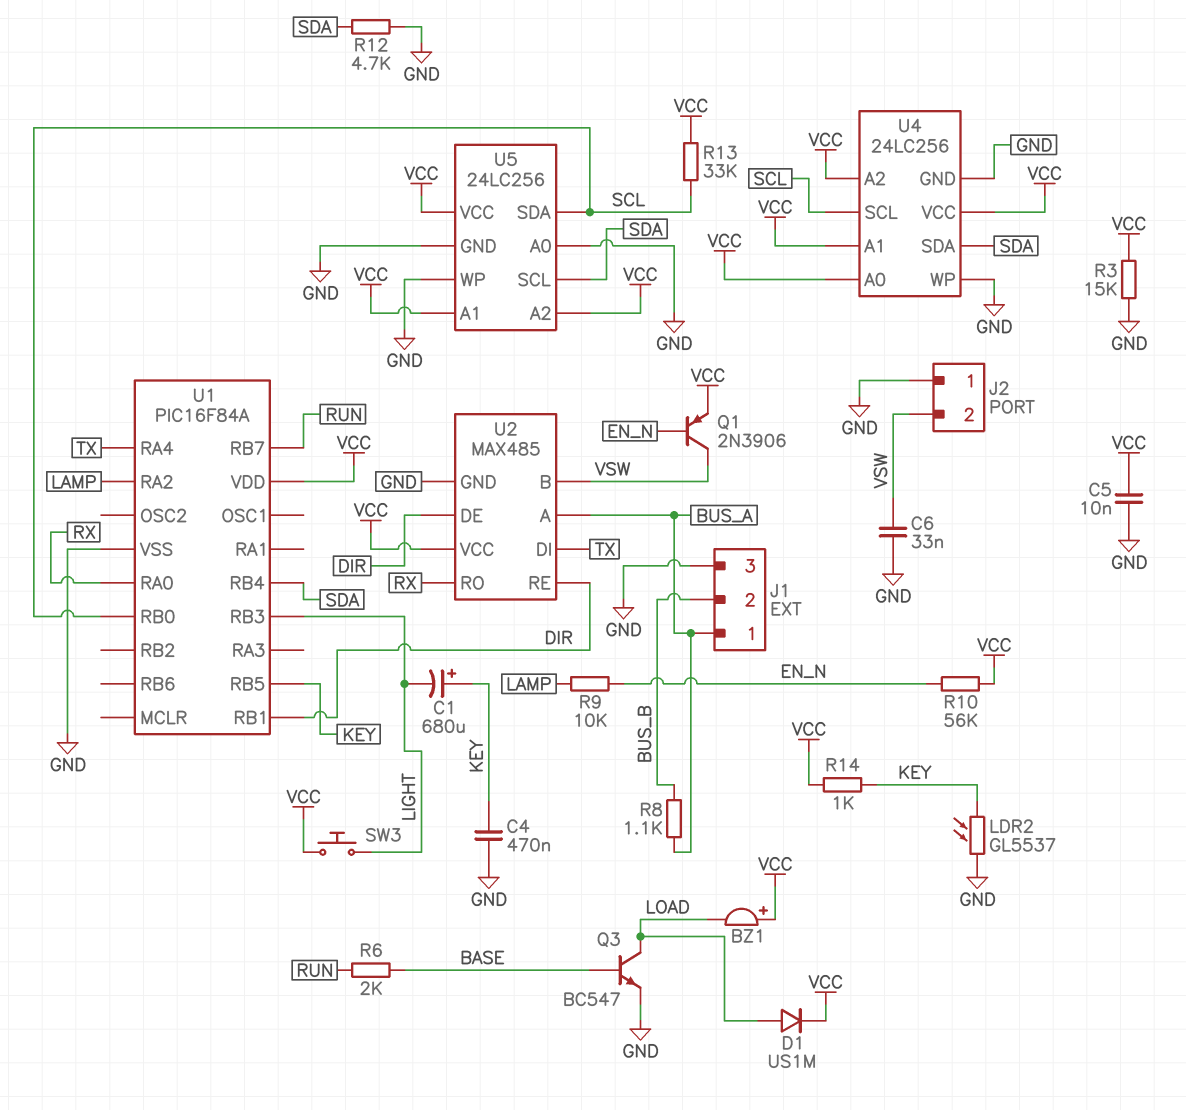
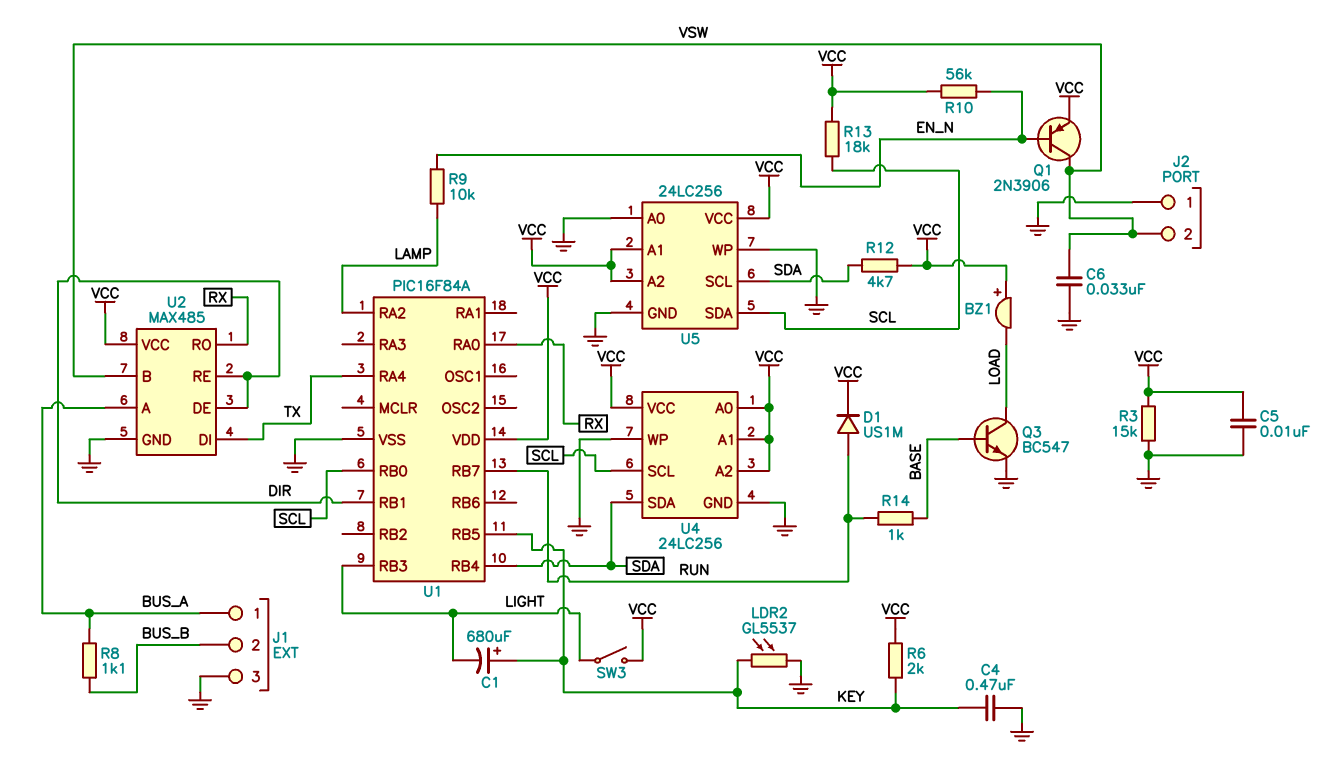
D1: diode US1M (A LOAD, K VCC) -> diode US1M (A RUN, K VCC)
R6: 2k (BASE, RUN) -> 2k (KEY, VCC)
R12: 4.7k (GND, SDA) -> 4.7k (SDA, VCC)
R13: 33k (SCL, VCC) -> 18k (SCL, VCC)
R14: 1k (KEY, VCC) -> 1k (BASE, RUN)
SW3: button (LIGHT, VCC) -> switch (LIGHT, VCC)

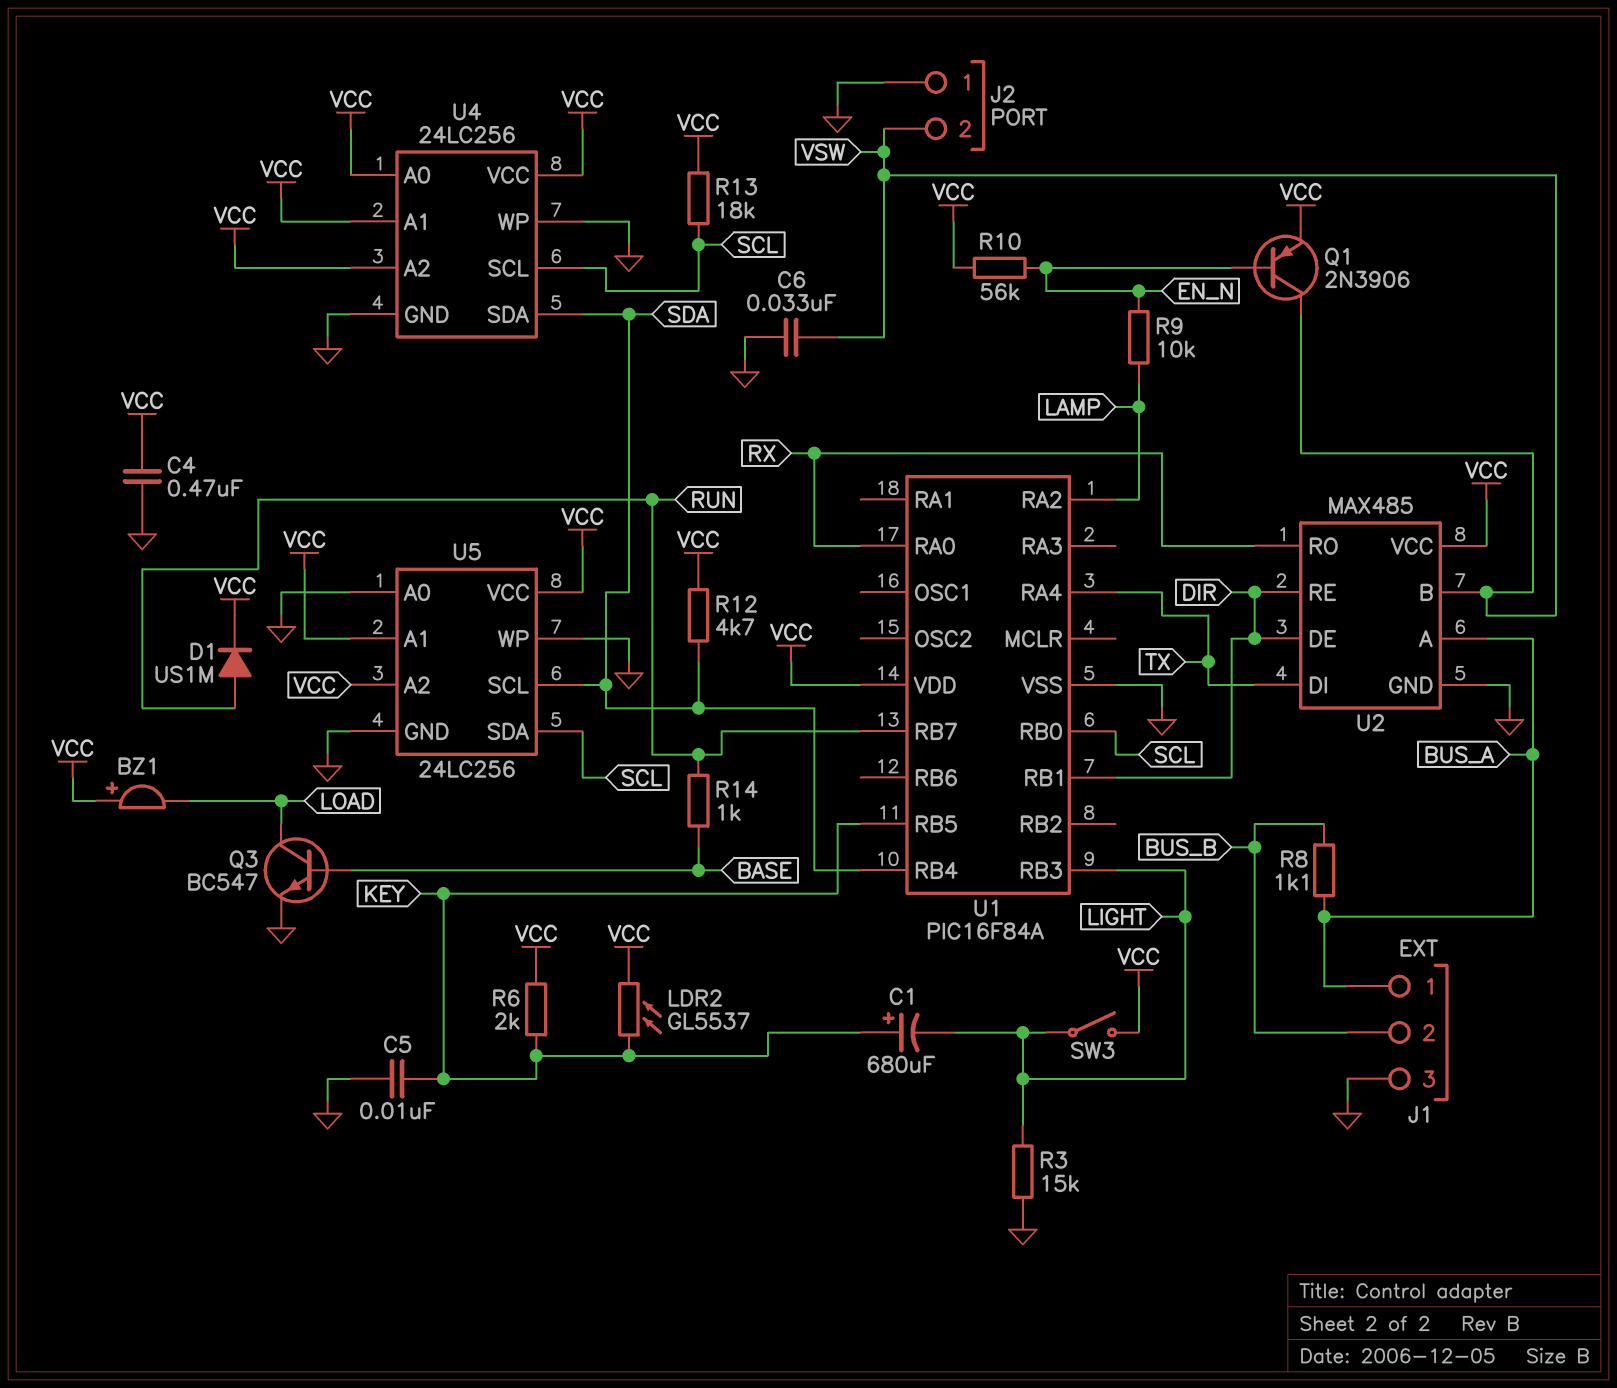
C4: 470nF (GND, KEY) -> 470nF (GND, VCC)
C5: 10nF (GND, VCC) -> 10nF (GND, KEY)
LDR2: GL5537 (GND, KEY) -> GL5537 (KEY, VCC)
R3: 15k (GND, VCC) -> 15k (GND, LIGHT)

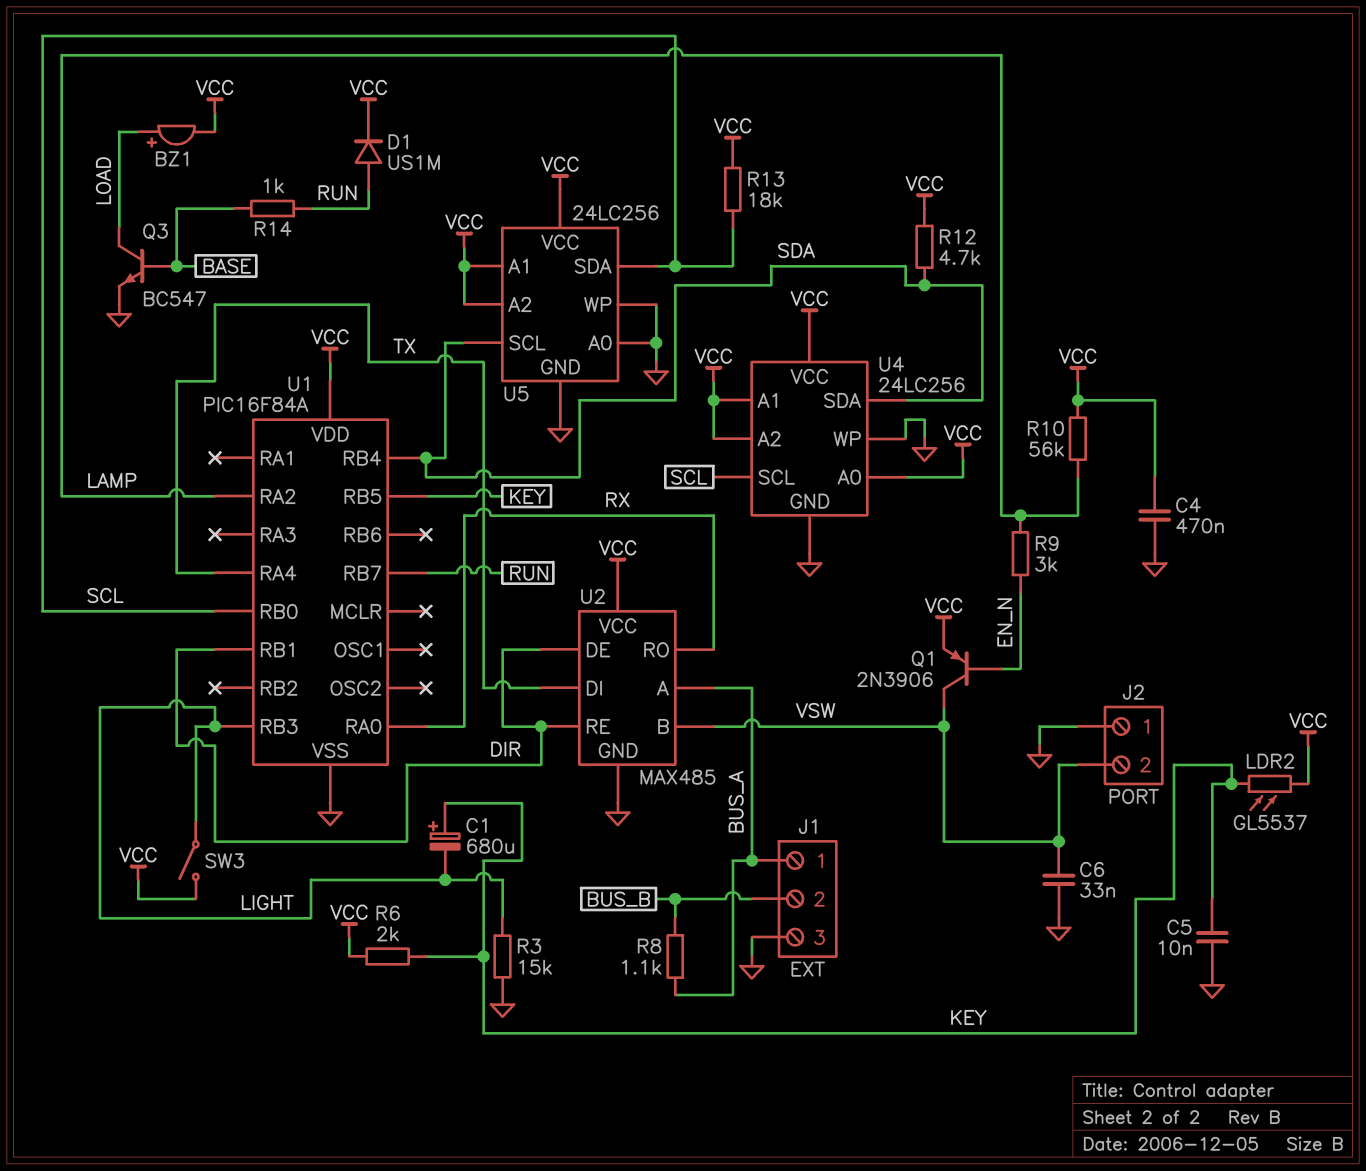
BZ1: buzzer (plus VCC, minus LOAD) -> buzzer (plus LOAD, minus VCC)
R9: 10k (EN_N, LAMP) -> 3k (EN_N, LAMP)
R10: 56k (EN_N, VCC) -> 56k (LAMP, VCC)

